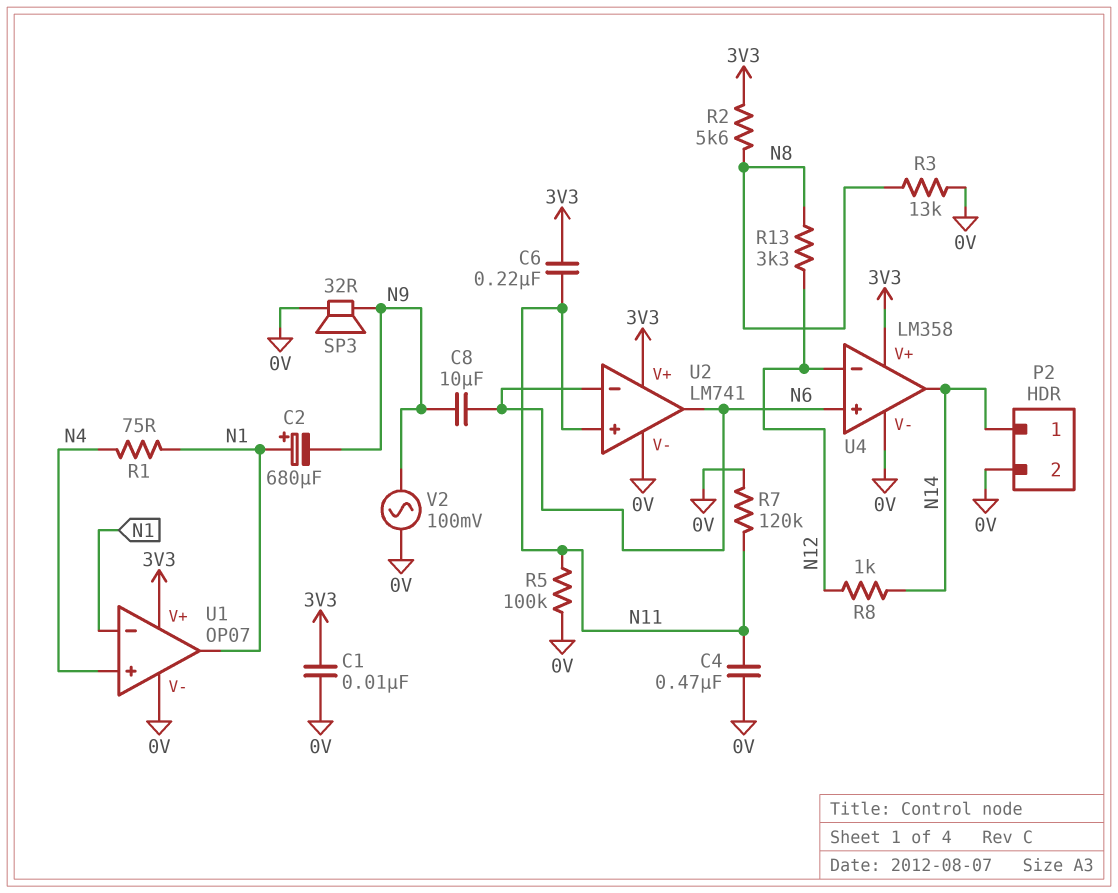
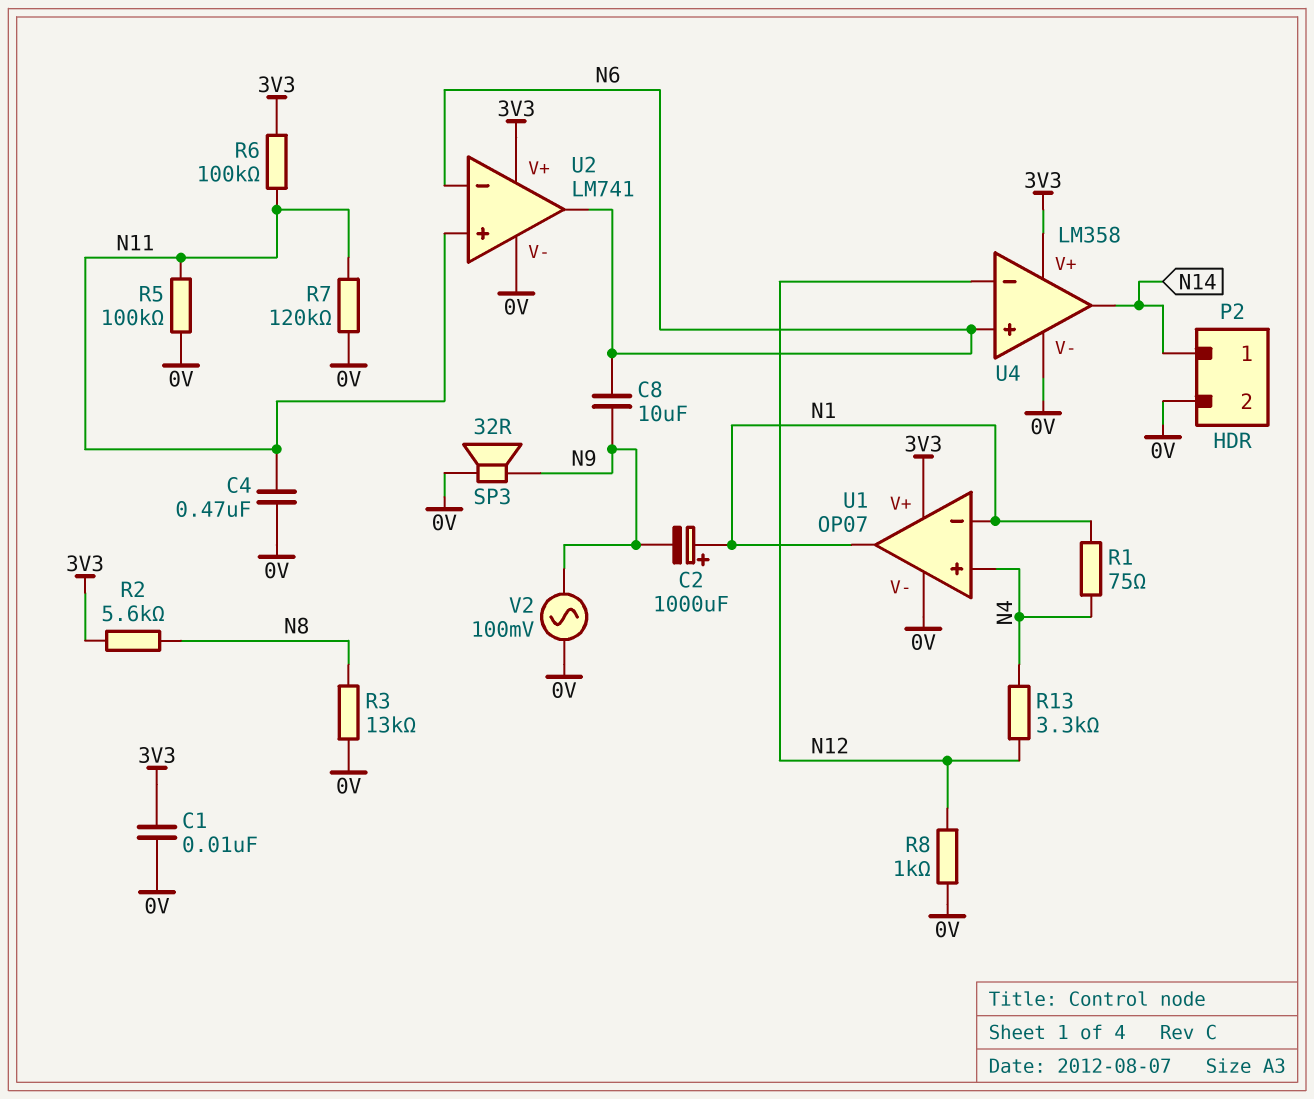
C2: 680uF (plus N1, minus N9) -> 1000uF (plus N1, minus N9)
C6: 220nF (3V3, N11) -> none
R6: none -> 100k (3V3, N11)
R8: 1k (N12, N14) -> 1k (0V, N12)
R13: 3.3k (N8, N12) -> 3.3k (N4, N12)

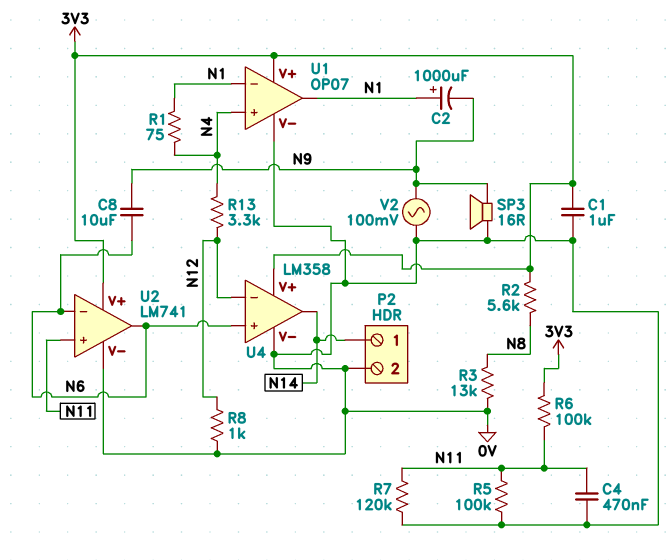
C1: 10nF (0V, 3V3) -> 1uF (0V, 3V3)
SP3: speaker 32R (0V, N9) -> speaker 16R (0V, N9)

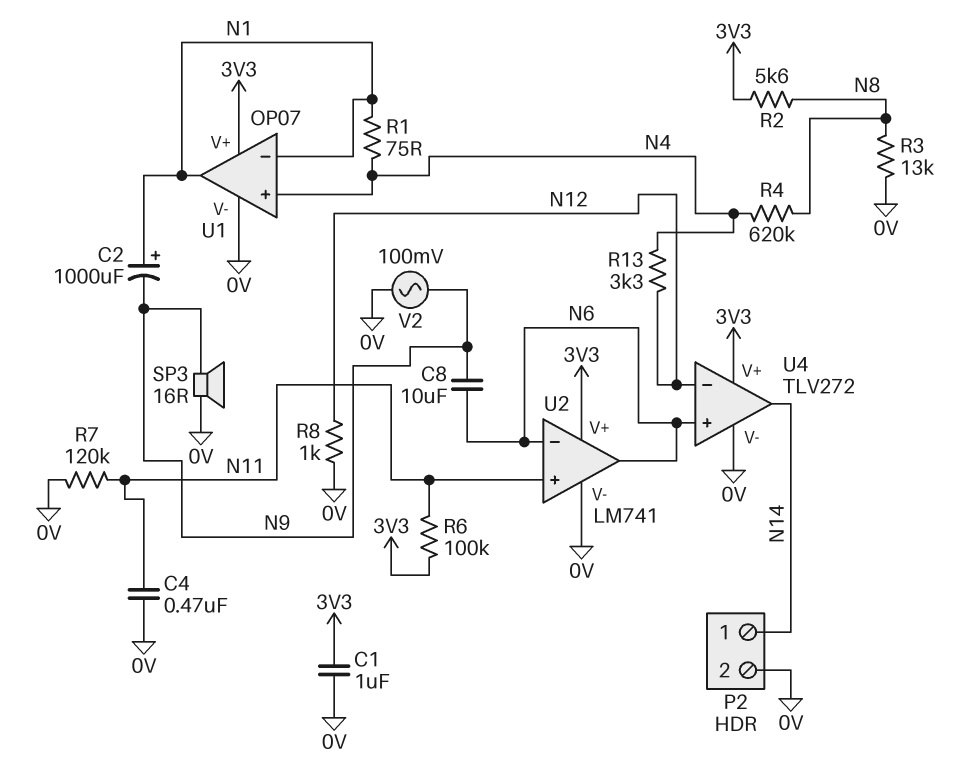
R4: none -> 620k (N4, N8)
R5: 100k (0V, N11) -> none
U4: LM358 -> TLV272

